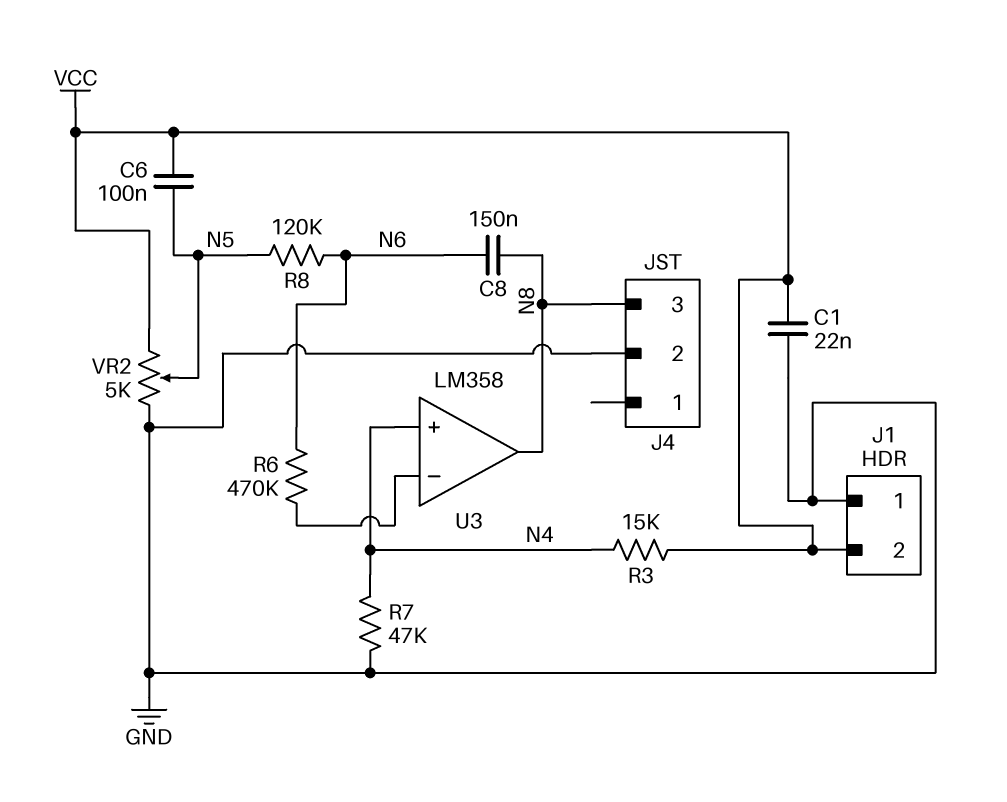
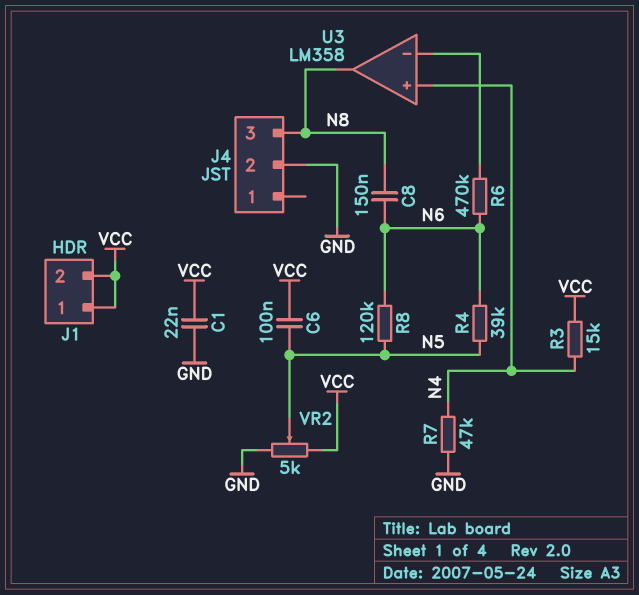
J1 pin 1: GND -> VCC
R4: none -> 39k (N5, N6)

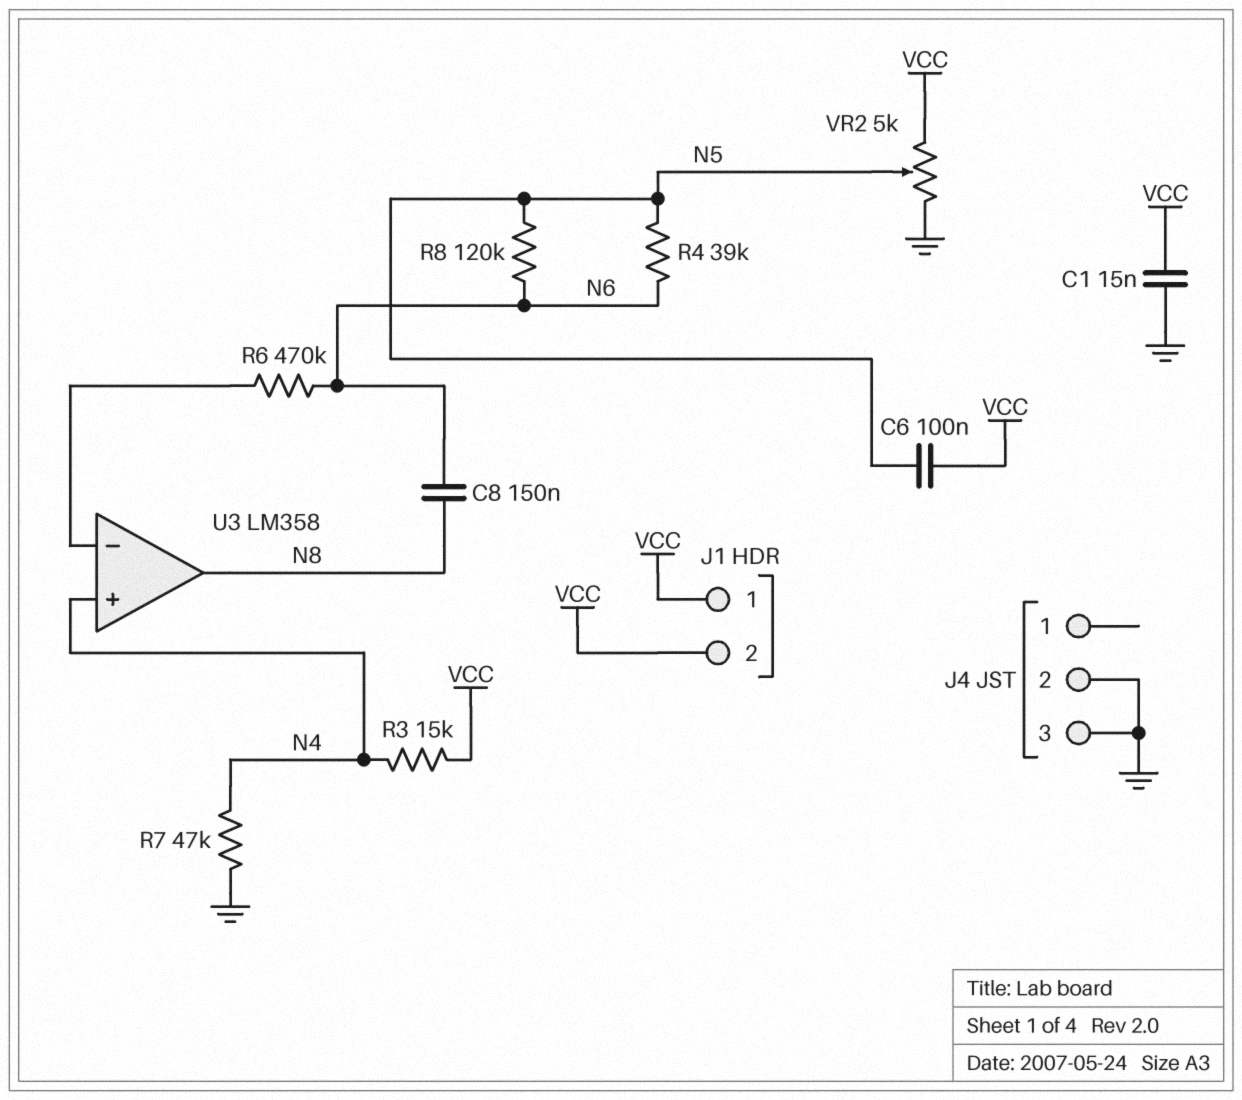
C1: 22nF (GND, VCC) -> 15nF (GND, VCC)
J4 pin 3: N8 -> GND

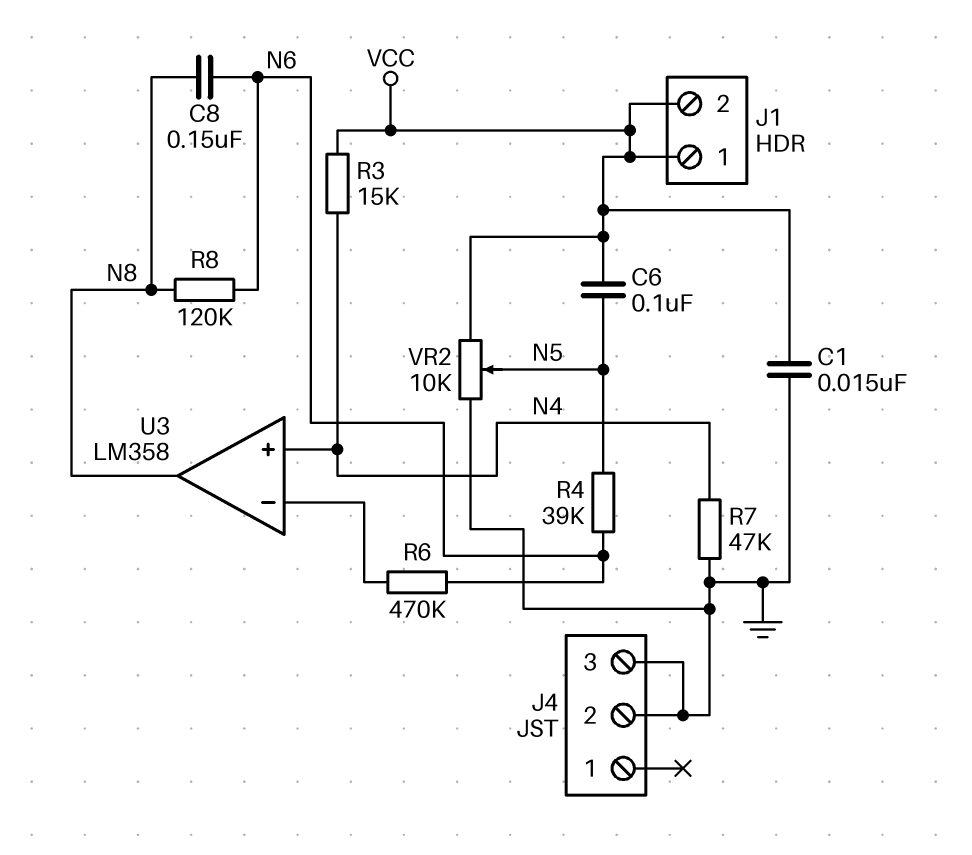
R8: 120k (N5, N6) -> 120k (N6, N8)
VR2: 5k (GND, VCC, wiper N5) -> 10k (GND, VCC, wiper N5)

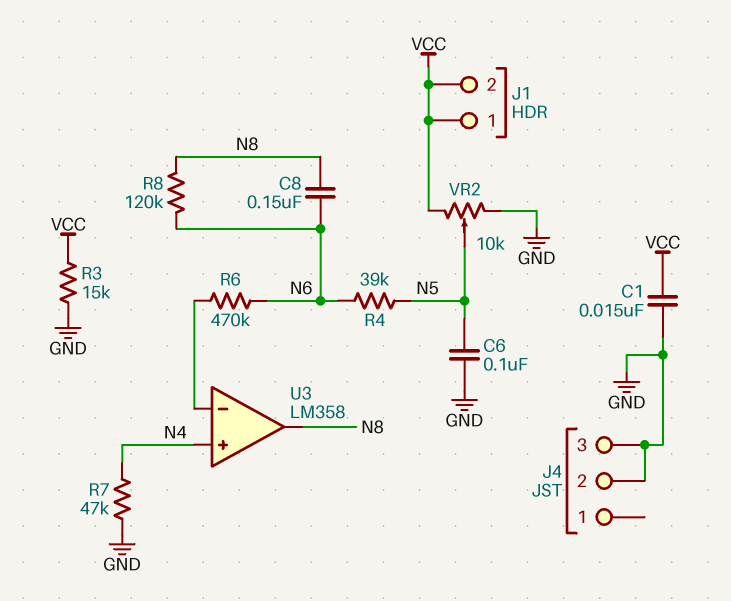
C6: 100nF (N5, VCC) -> 100nF (GND, N5)
R3: 15k (N4, VCC) -> 15k (GND, VCC)

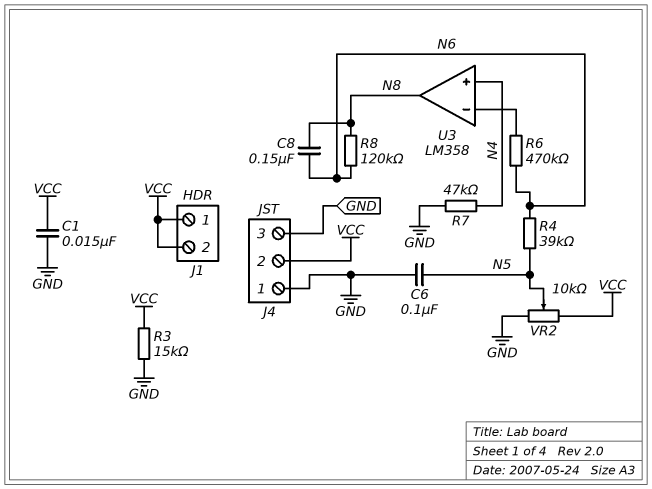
J4 pin 1: none -> GND
J4 pin 2: GND -> VCC

